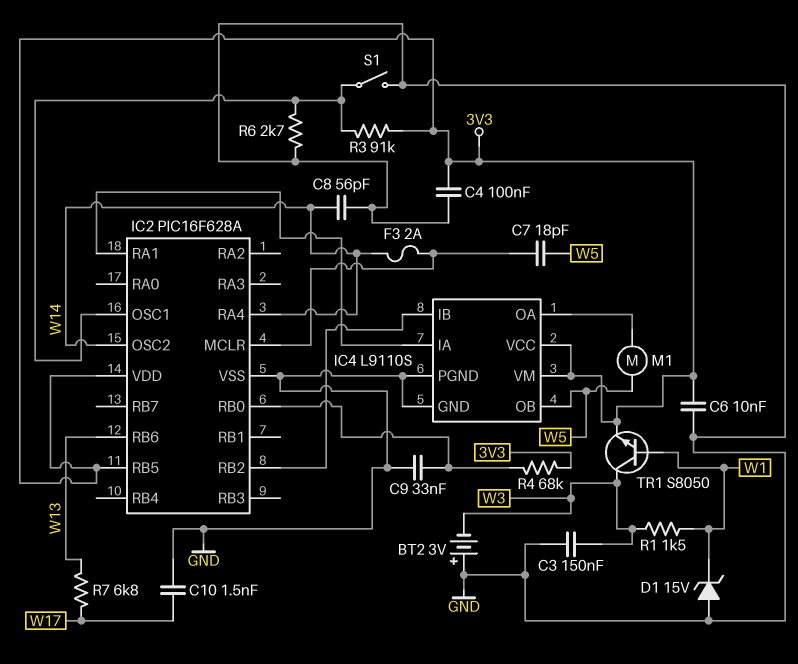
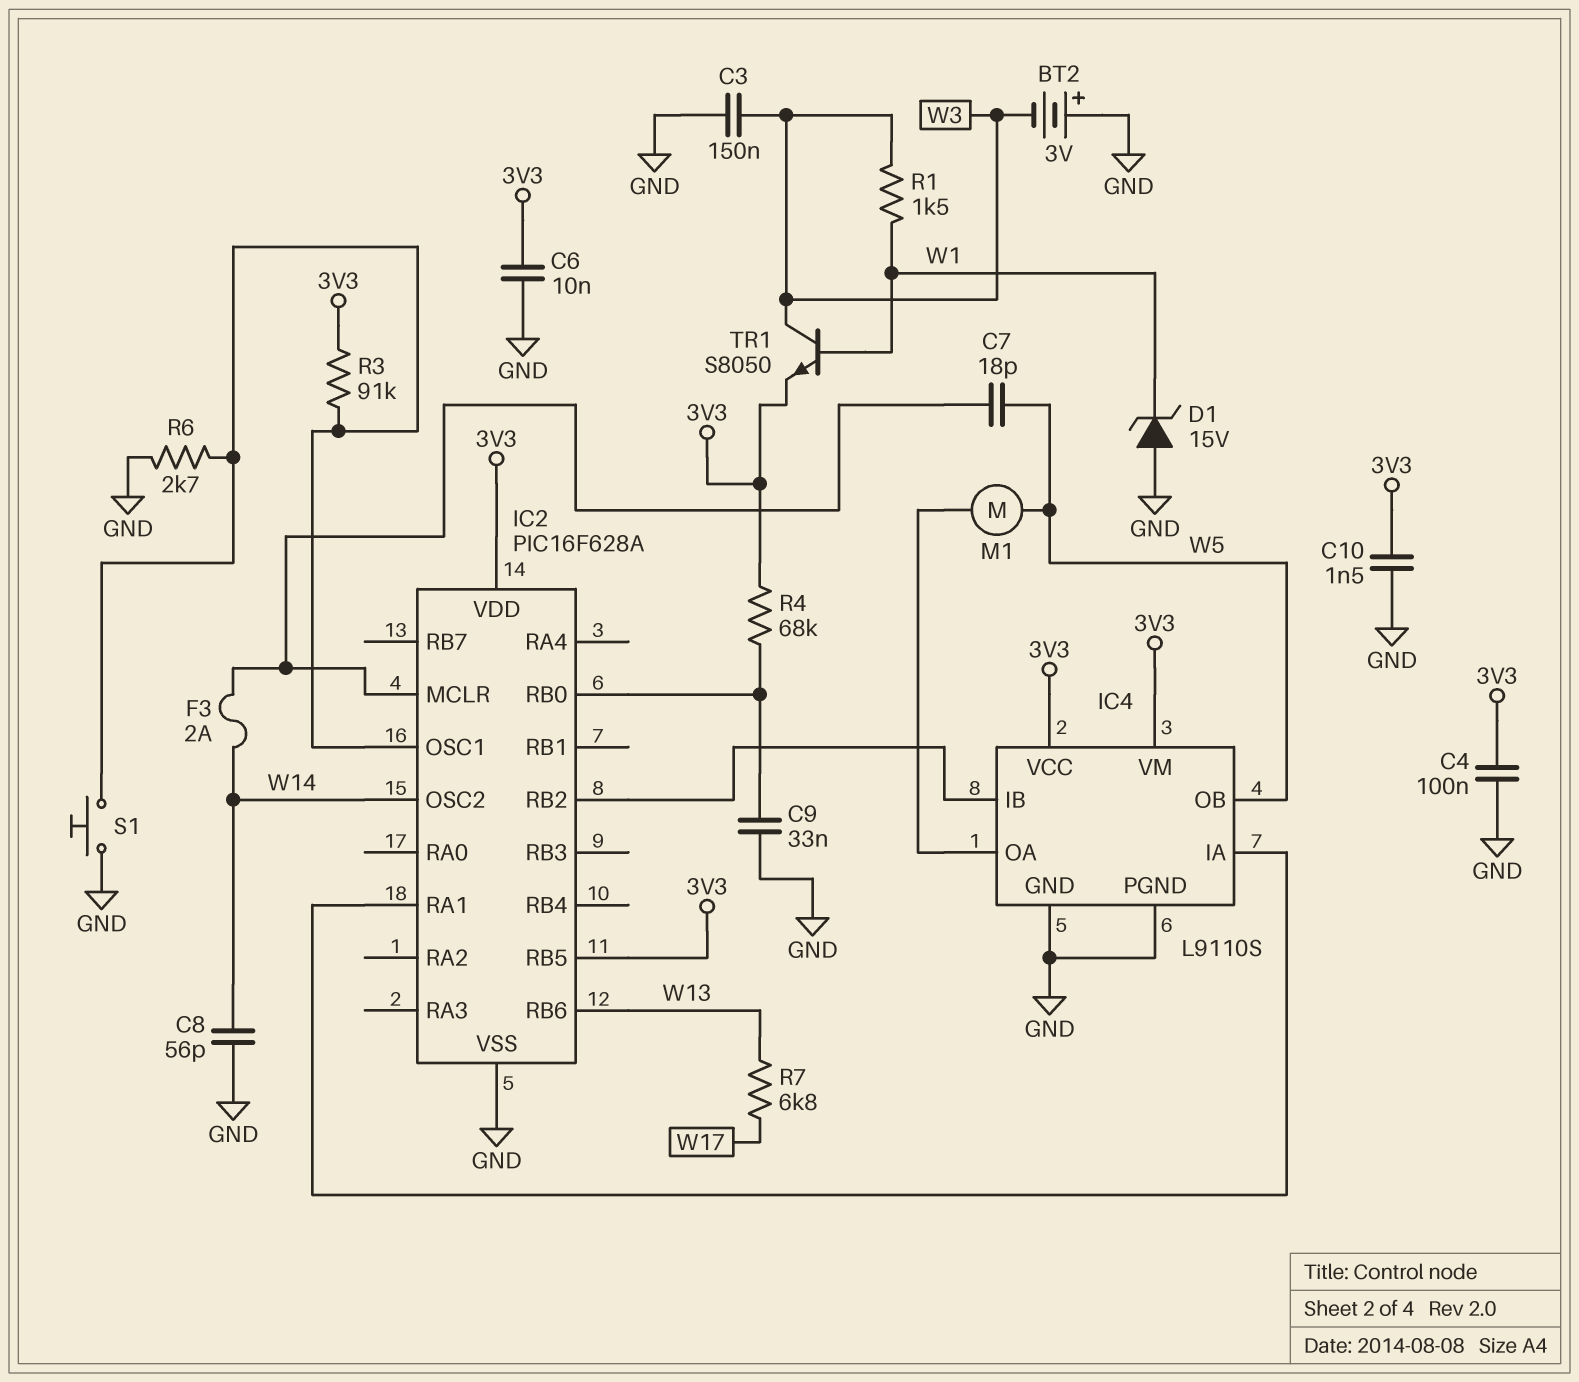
C10: 1.5nF (GND, W17) -> 1.5nF (3V3, GND)
IC2 pin RA4: W14 -> none
S1: switch (GND, IC2/OSC1) -> button (GND, IC2/OSC1)

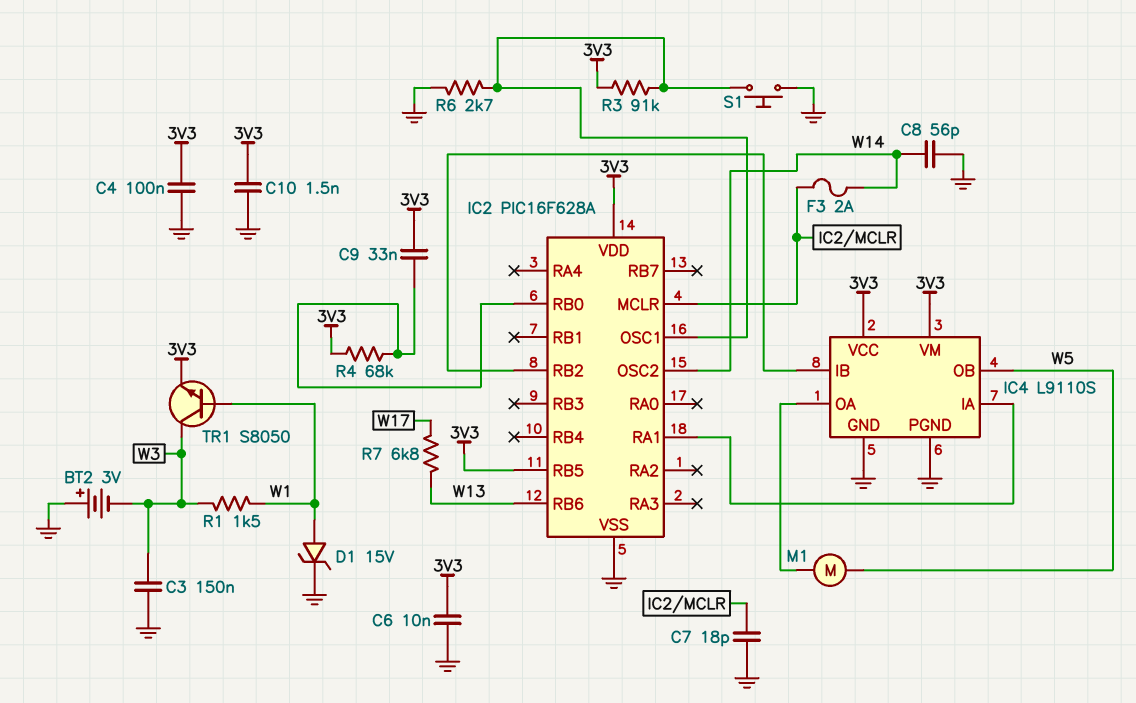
C7: 18pF (IC2/MCLR, W5) -> 18pF (GND, IC2/MCLR)
C9: 33nF (GND, IC2/RB0) -> 33nF (3V3, IC2/RB0)
D1: zener 15V (A GND, K W1) -> zener 15V (A W1, K GND)

